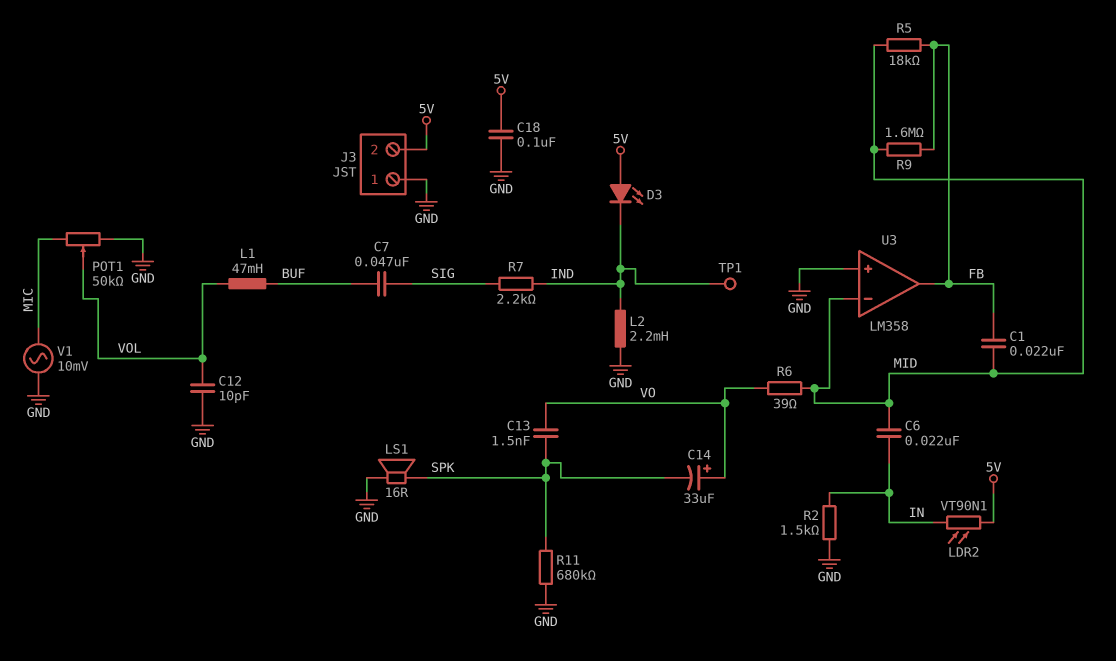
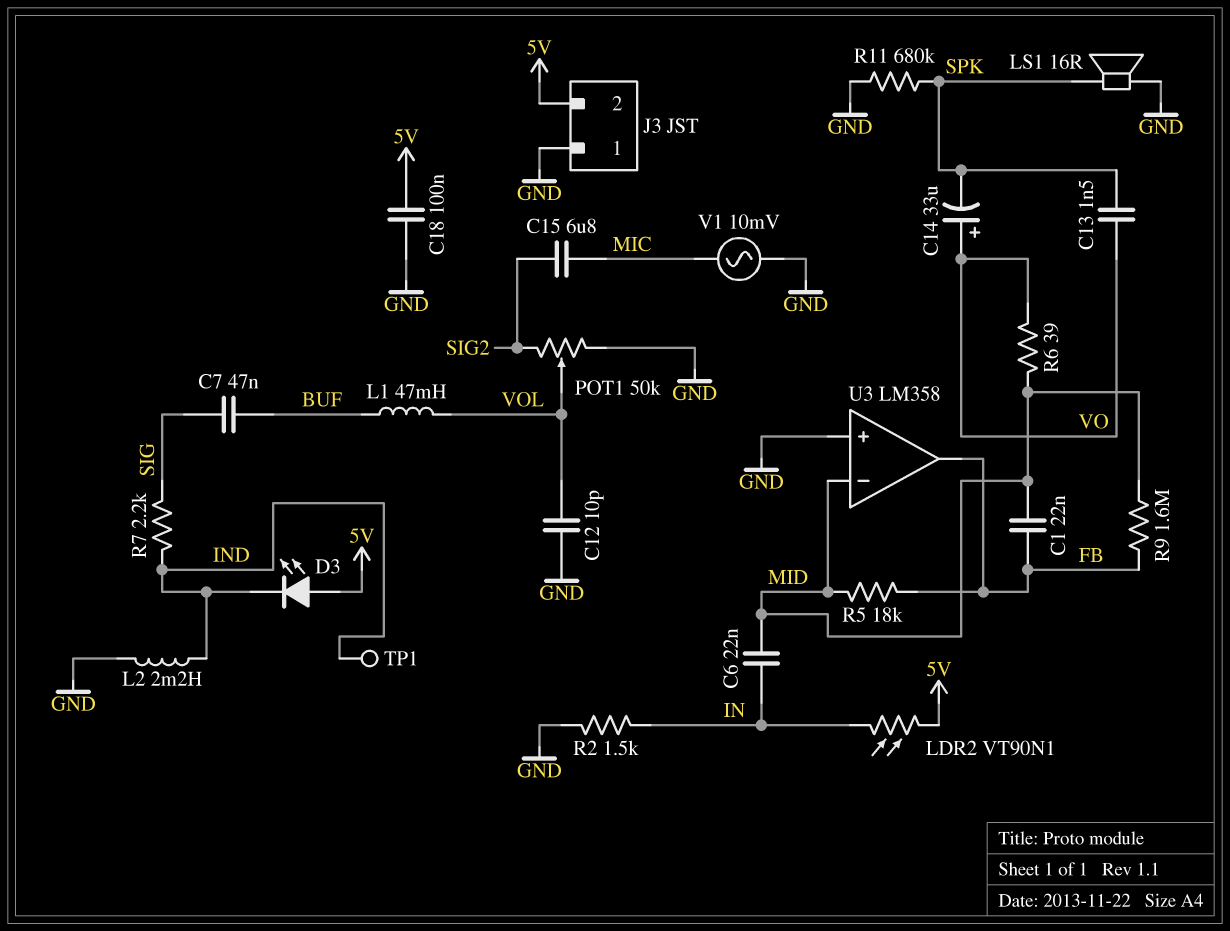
C15: none -> 6.8uF (MIC, SIG2)
POT1: 50k (GND, MIC, wiper VOL) -> 50k (GND, SIG2, wiper VOL)

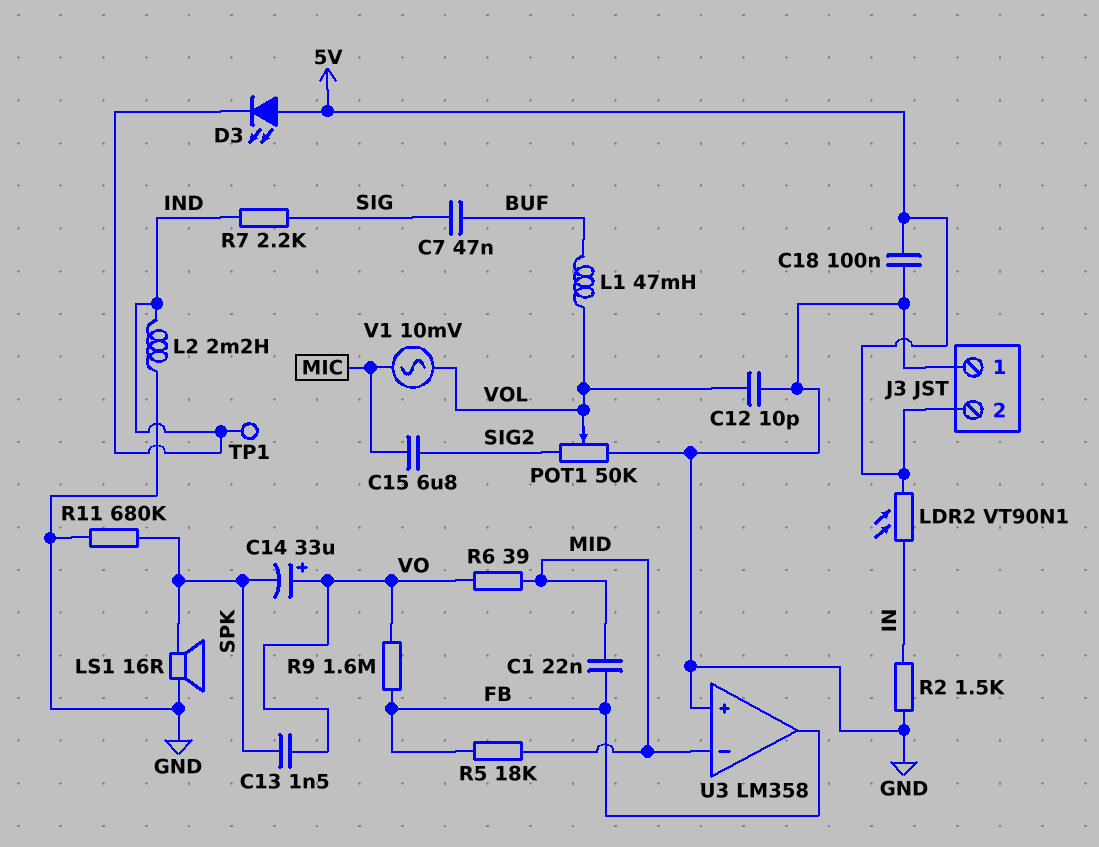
C6: 22nF (IN, MID) -> none
R9: 1.6M (FB, MID) -> 1.6M (FB, VO)
V1: AC 10mV (GND, MIC) -> AC 10mV (MIC, VOL)

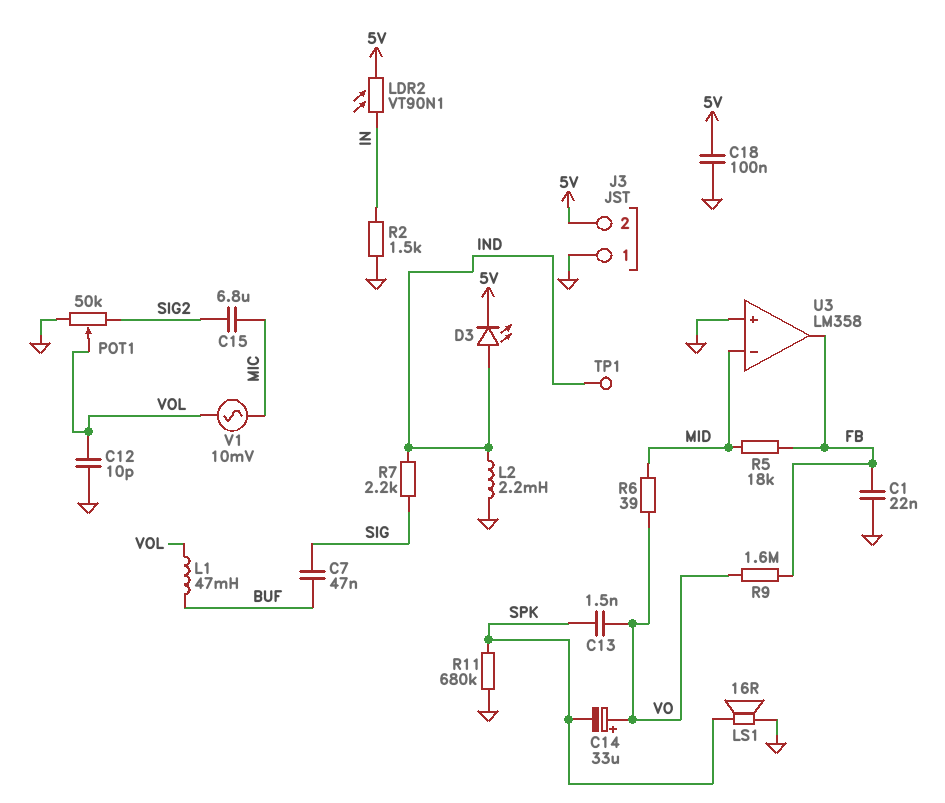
C1: 22nF (FB, MID) -> 22nF (FB, GND)
D3: LED (A 5V, K IND) -> LED (A IND, K 5V)

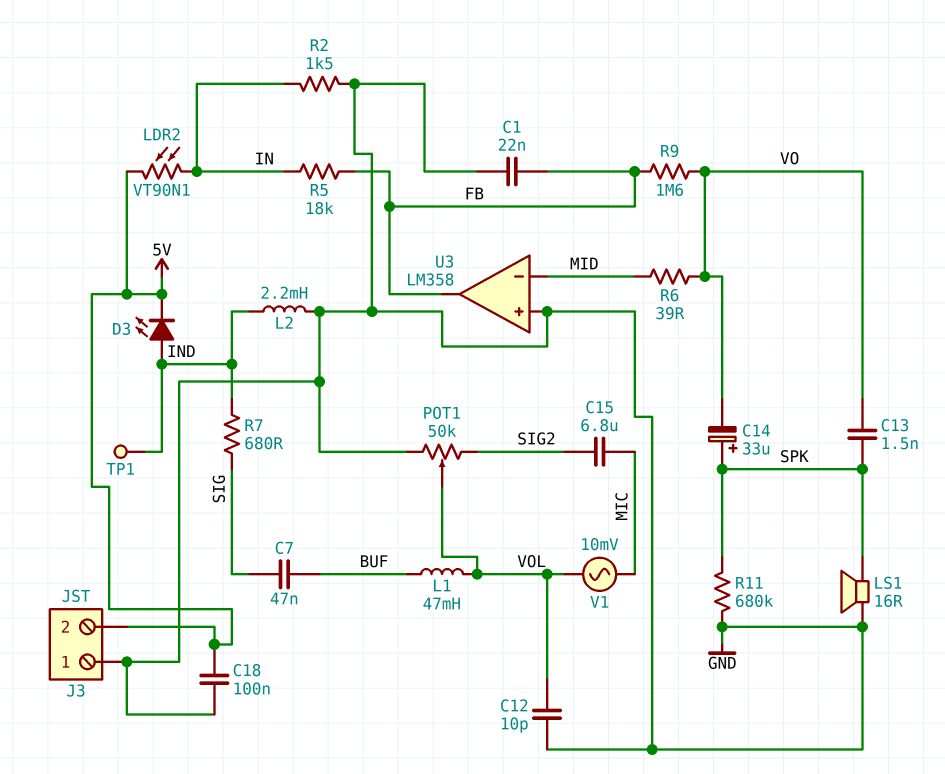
C14: 33uF (plus VO, minus SPK) -> 33uF (plus SPK, minus VO)
R5: 18k (FB, MID) -> 18k (FB, IN)
R7: 2.2k (IND, SIG) -> 680 (IND, SIG)

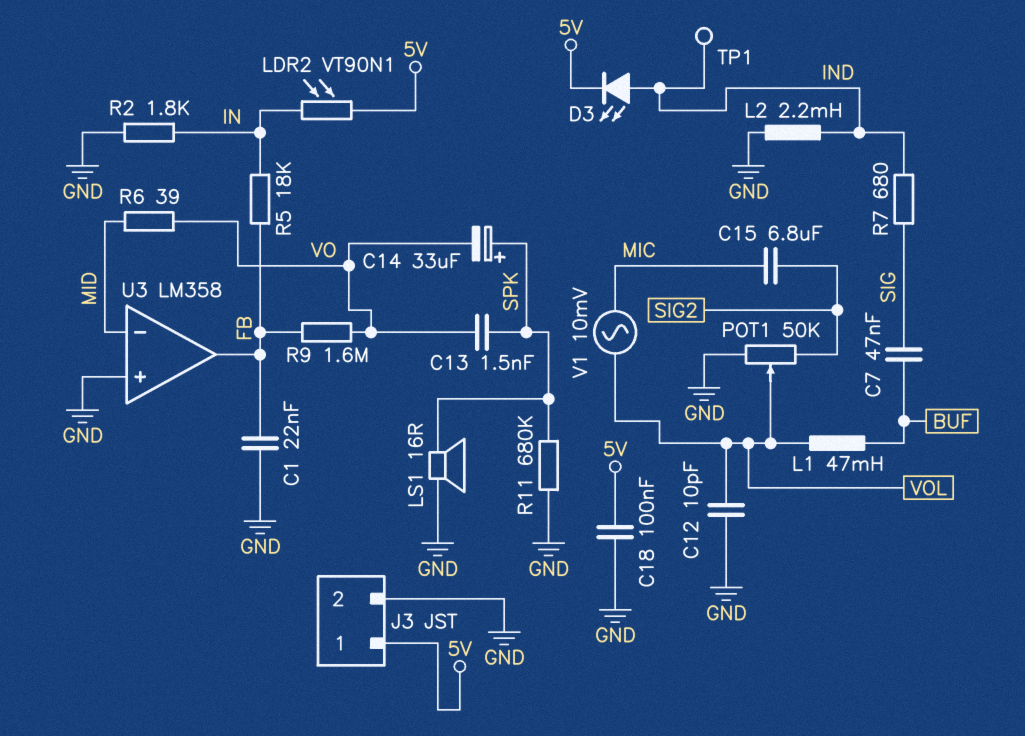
J3 pin 1: GND -> 5V
J3 pin 2: 5V -> GND
R2: 1.5k (GND, IN) -> 1.8k (GND, IN)

